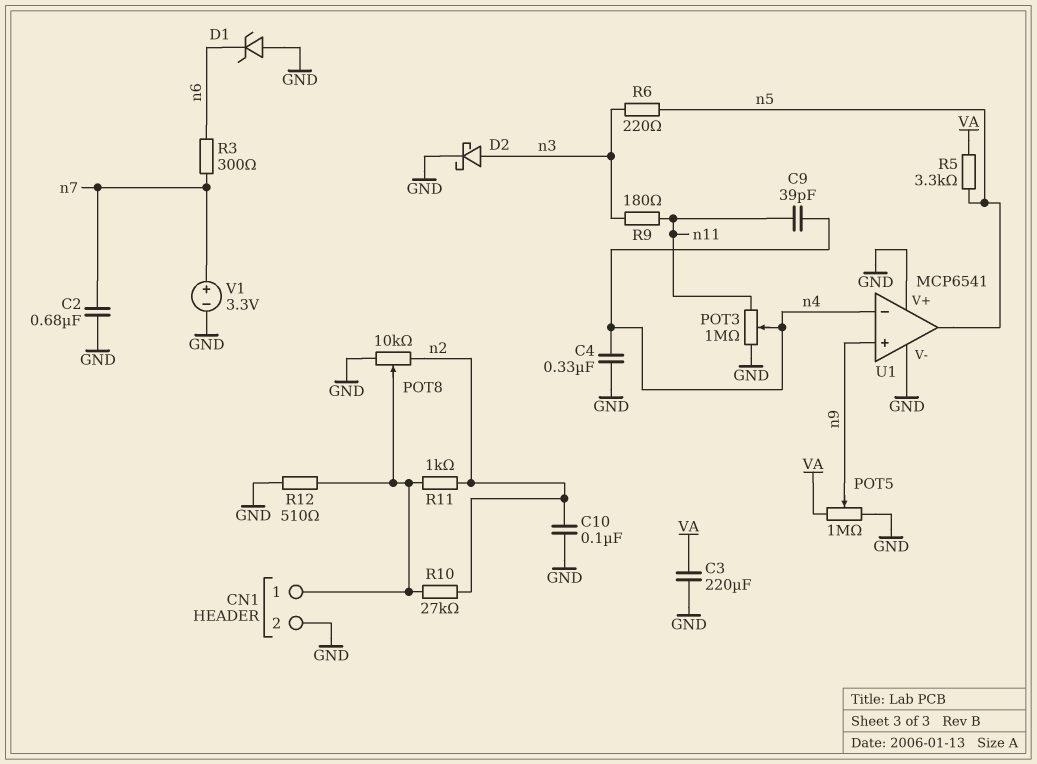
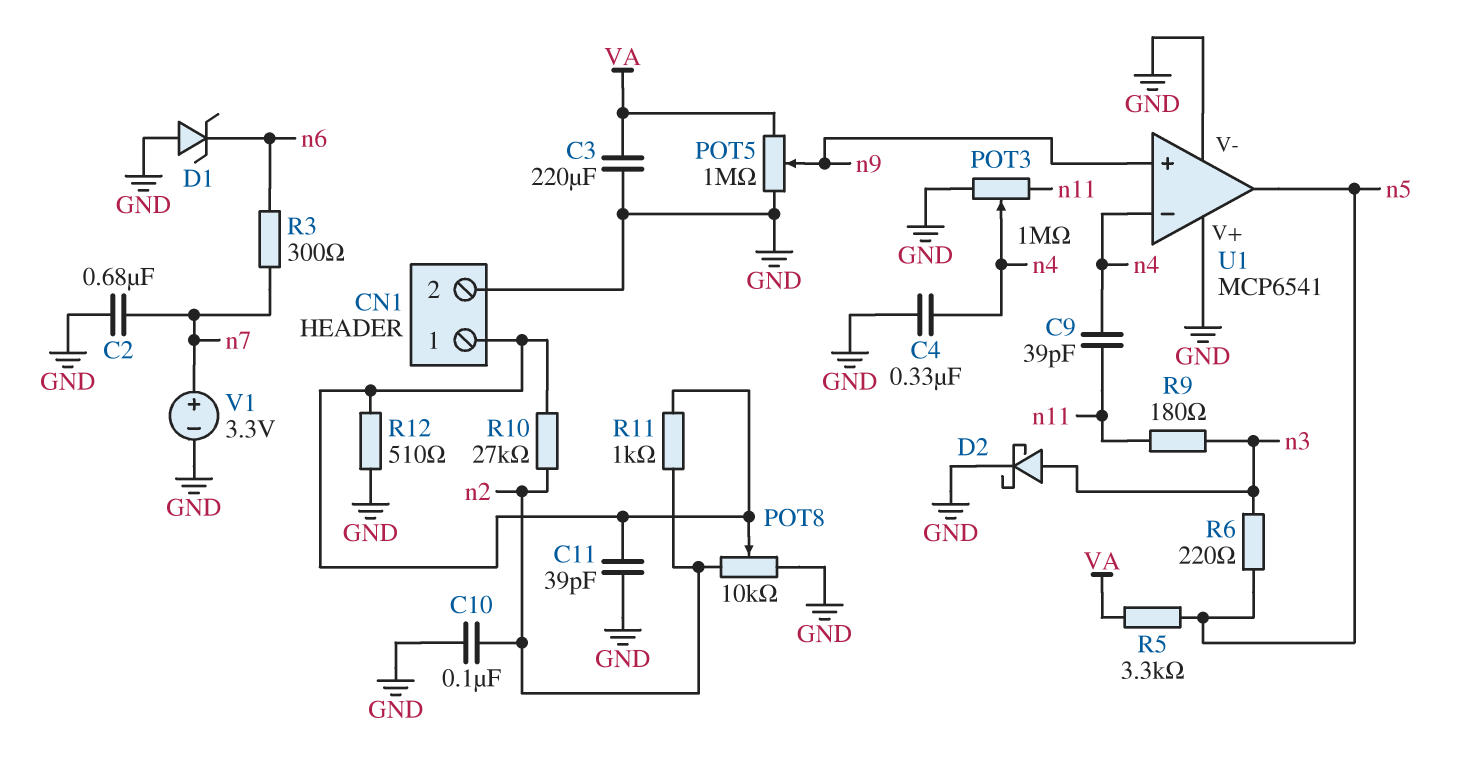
C11: none -> 39pF (CN1/1, GND)

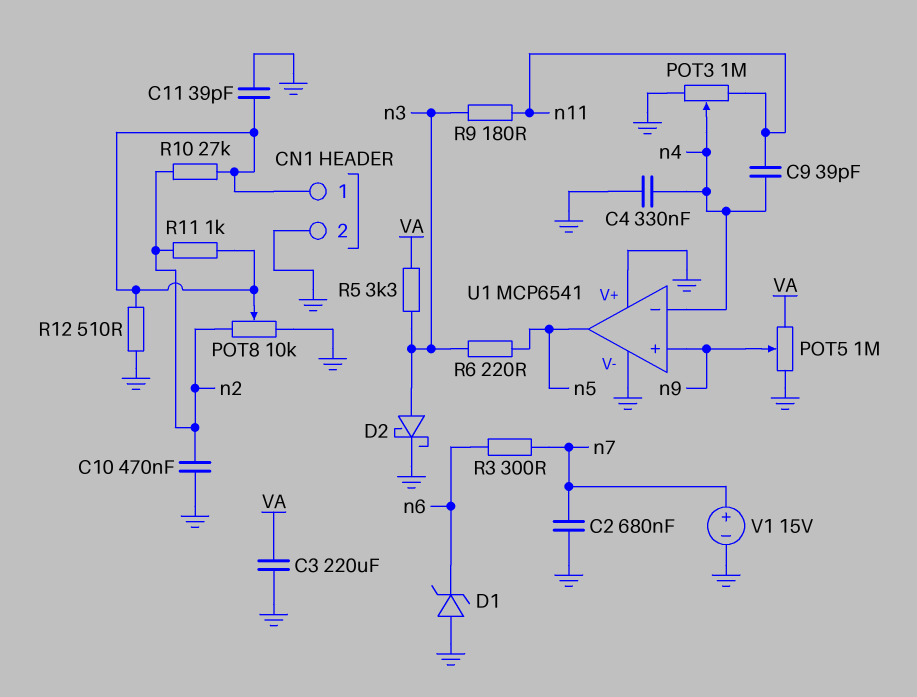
C10: 100nF (GND, n2) -> 470nF (GND, n2)
R5: 3.3k (VA, n5) -> 3.3k (VA, n3)
V1: 3.3V (plus n7, minus GND) -> 15V (plus n7, minus GND)

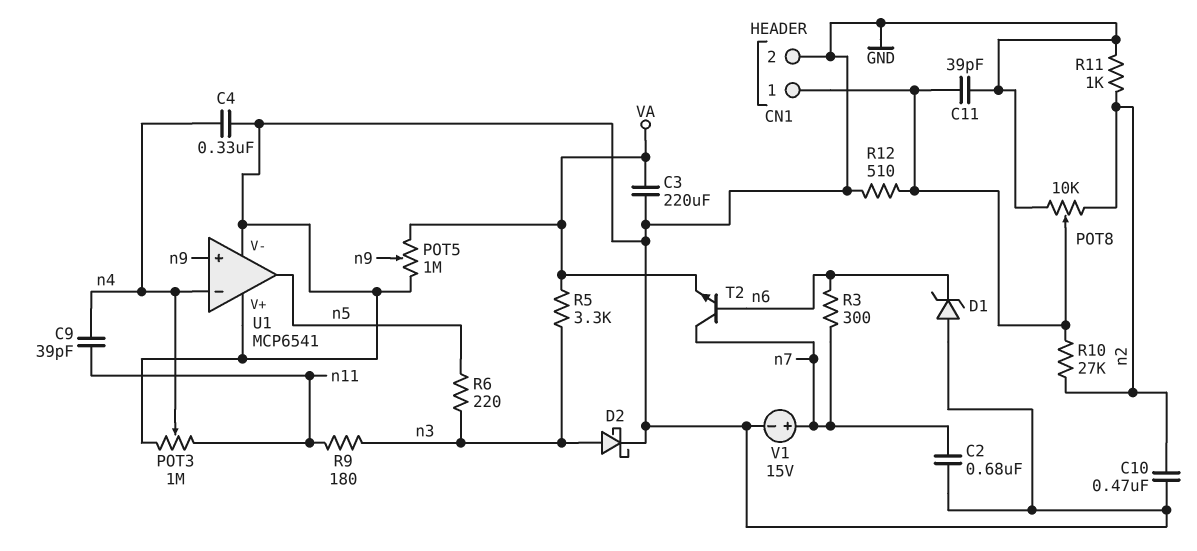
R11: 1k (CN1/1, n2) -> 1k (GND, n2)
T2: none -> NPN (B n6, C n7, E VA)

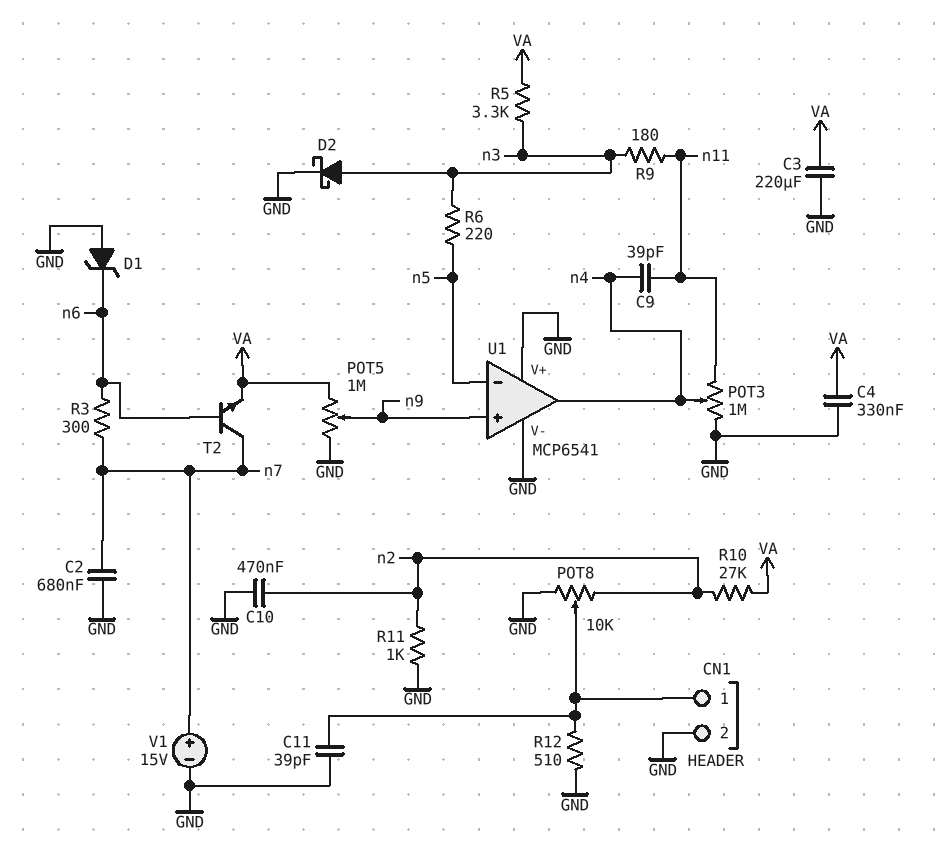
C4: 330nF (GND, n4) -> 330nF (GND, VA)
R10: 27k (CN1/1, n2) -> 27k (VA, n2)
U1 pin in-: n4 -> n5
U1 pin out: n5 -> n4

